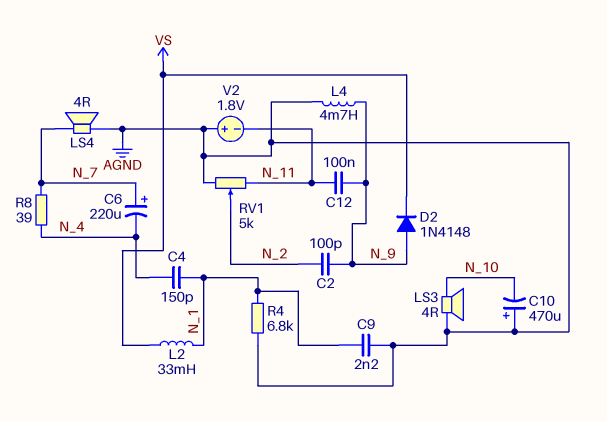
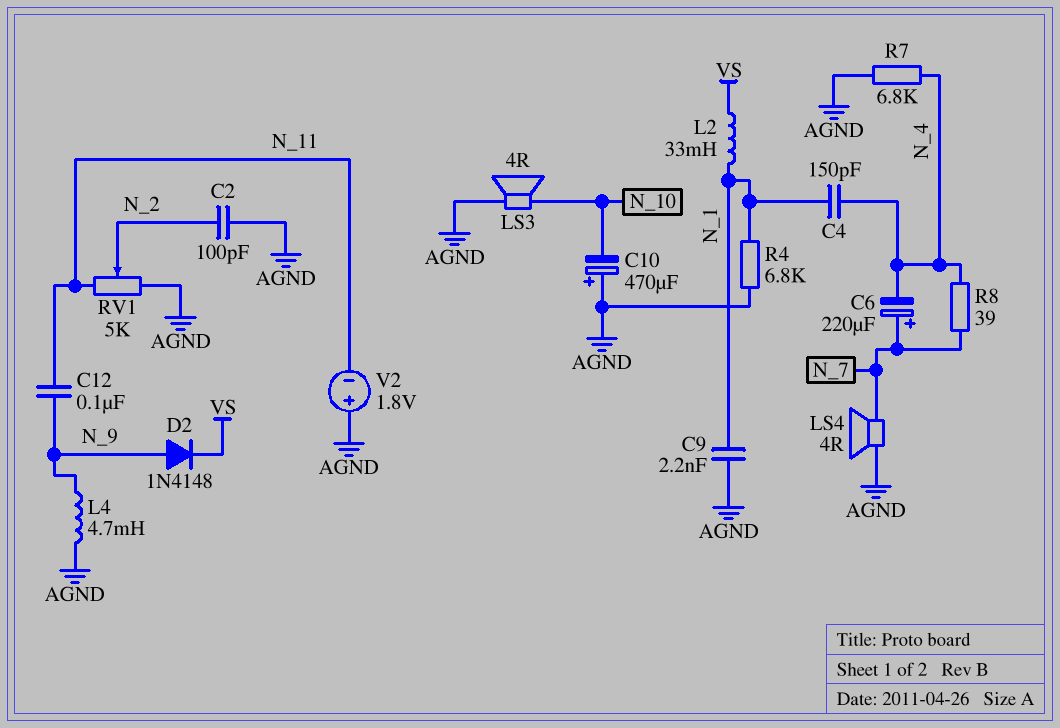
C2: 100pF (N_2, N_9) -> 100pF (AGND, N_2)
R7: none -> 6.8k (AGND, N_4)

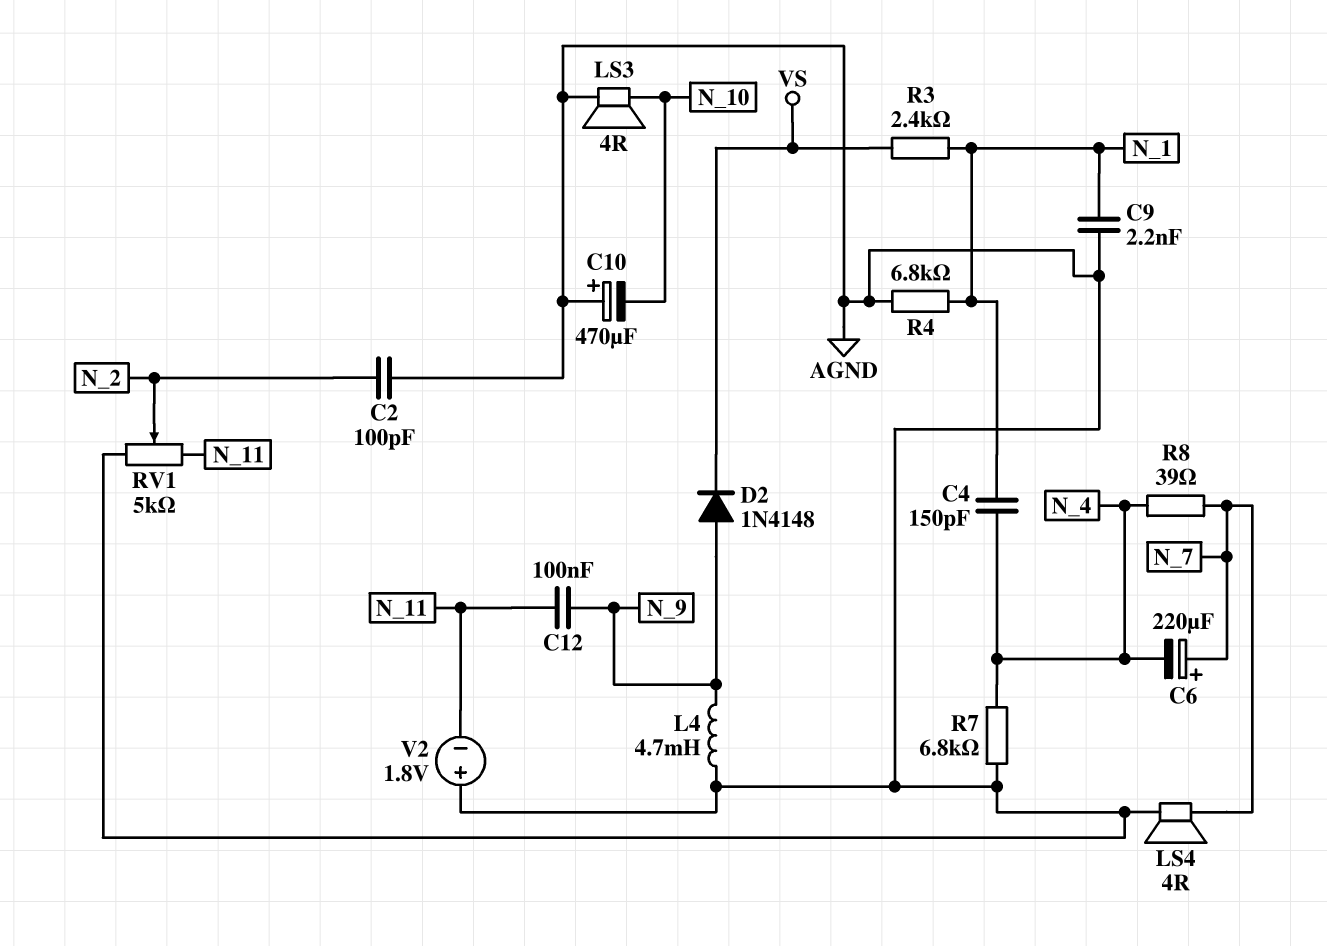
L2: 33mH (N_1, VS) -> none
R3: none -> 2.4k (N_1, VS)

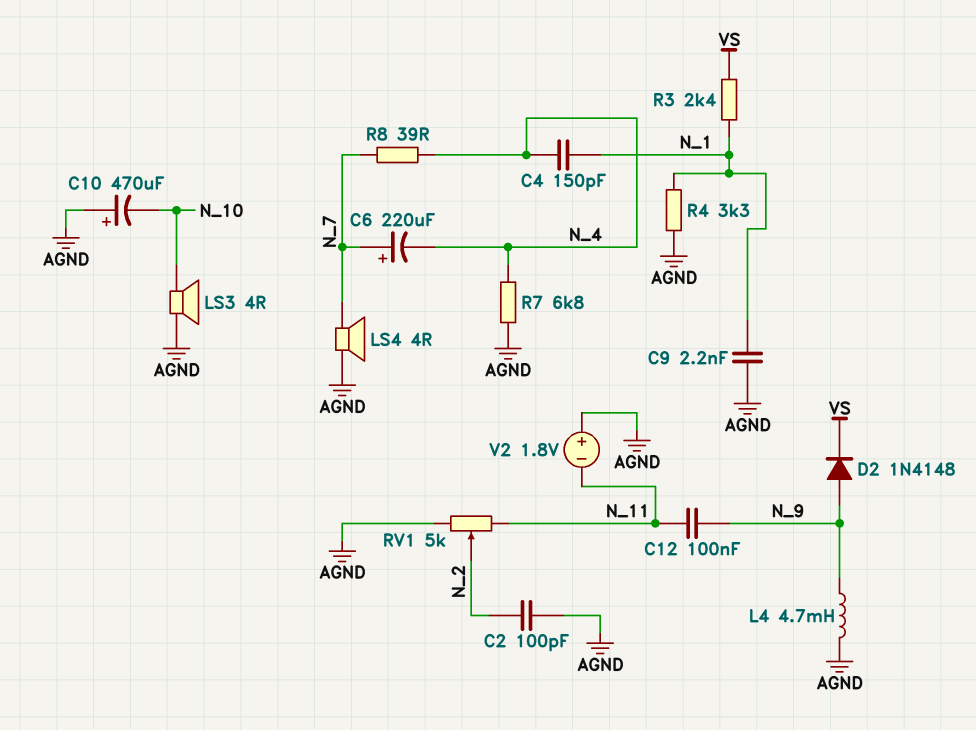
R4: 6.8k (AGND, N_1) -> 3.3k (AGND, N_1)

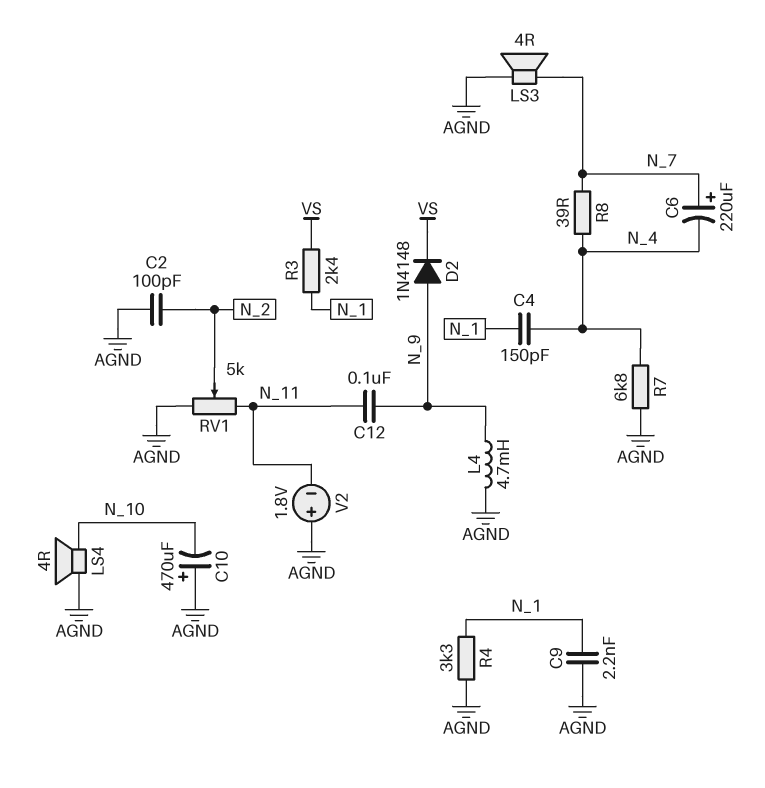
LS3: speaker 4R (AGND, N_10) -> speaker 4R (AGND, N_7)
LS4: speaker 4R (AGND, N_7) -> speaker 4R (AGND, N_10)

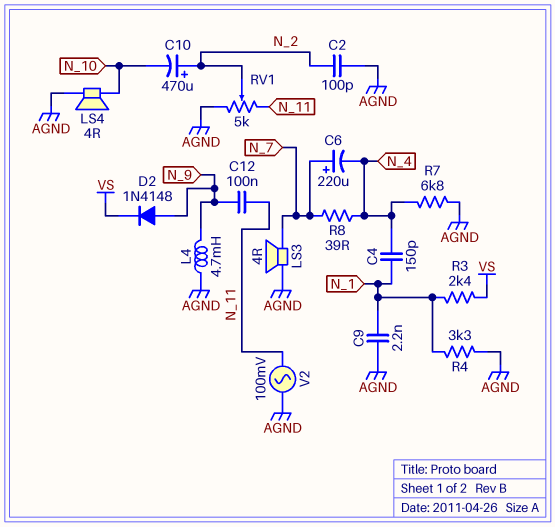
C10: 470uF (plus AGND, minus N_10) -> 470uF (plus N_2, minus N_10)
V2: 1.8V (plus AGND, minus N_11) -> AC 100mV (AGND, N_11)

